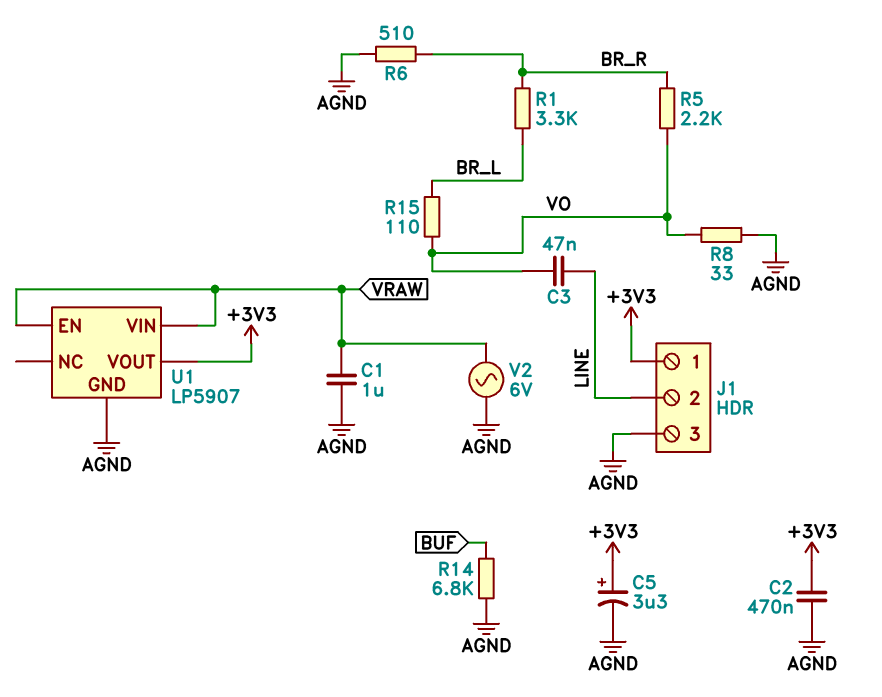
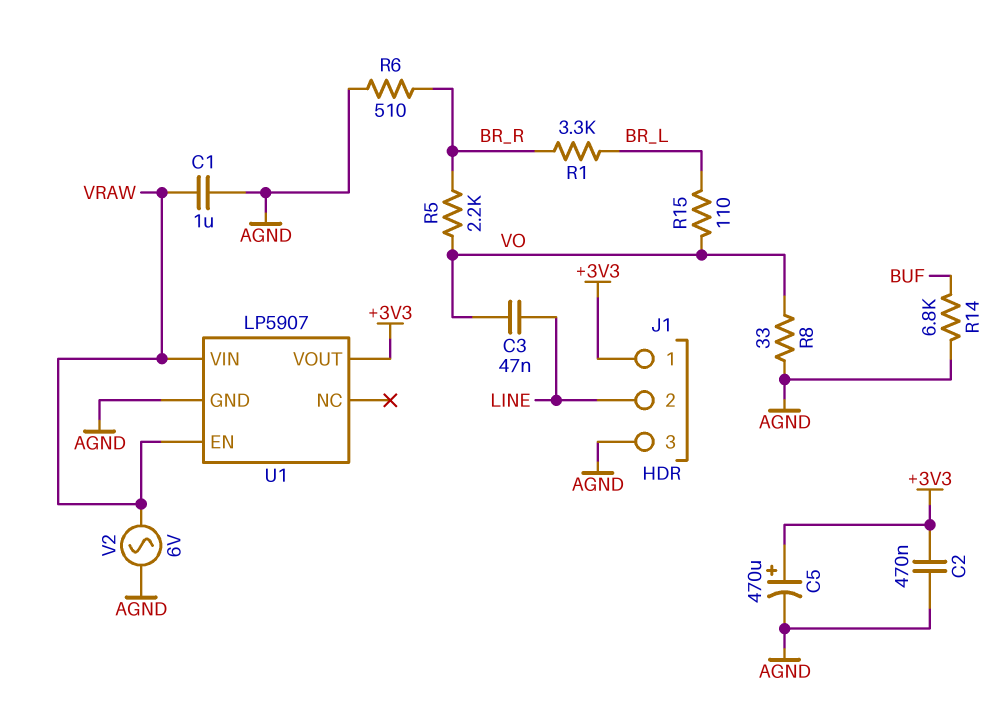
C5: 3.3uF (plus +3V3, minus AGND) -> 470uF (plus +3V3, minus AGND)

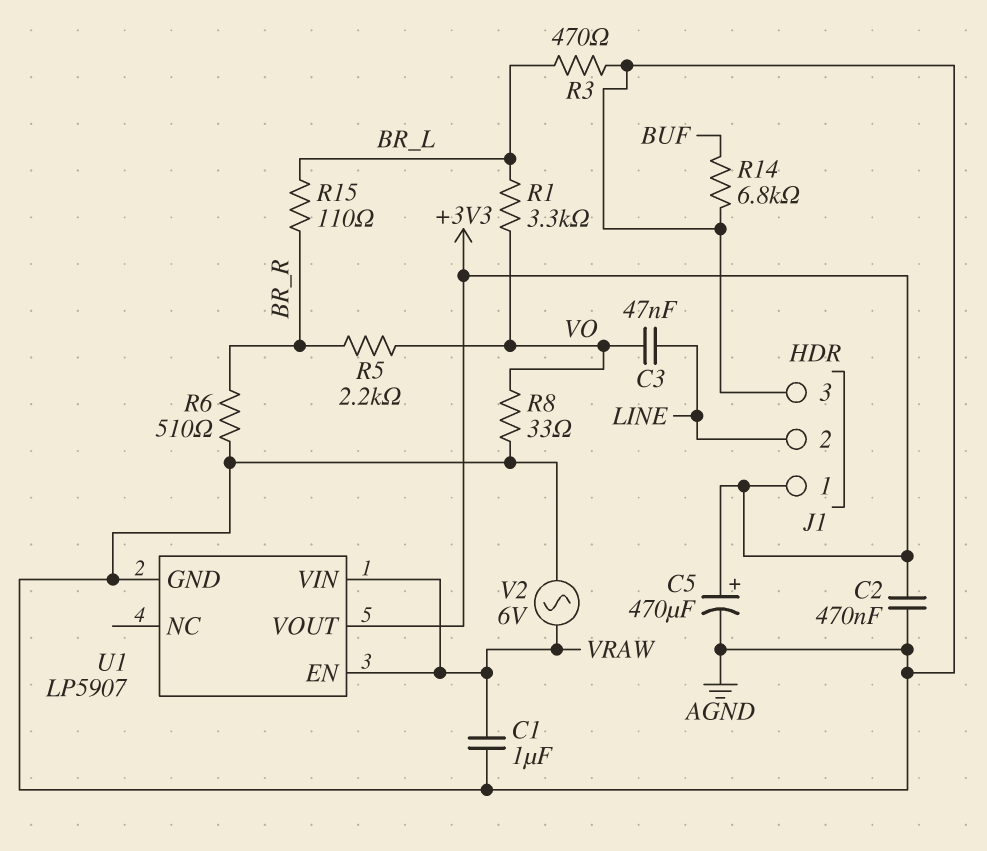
R1: 3.3k (BR_L, BR_R) -> 3.3k (BR_L, VO)
R3: none -> 470 (AGND, BR_L)
R15: 110 (BR_L, VO) -> 110 (BR_L, BR_R)

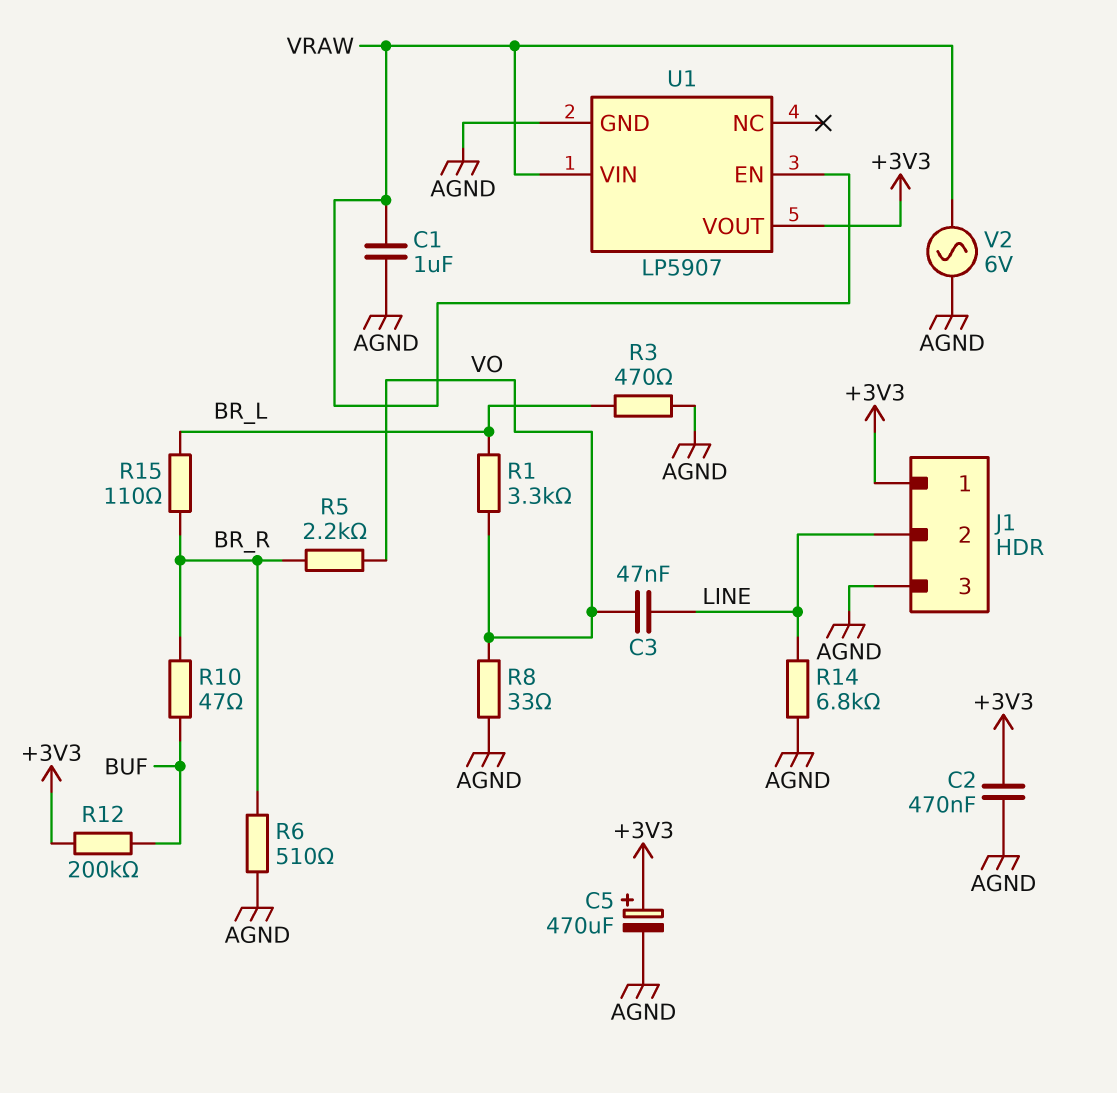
R10: none -> 47 (BR_R, BUF)
R12: none -> 200k (+3V3, BUF)
R14: 6.8k (AGND, BUF) -> 6.8k (AGND, LINE)

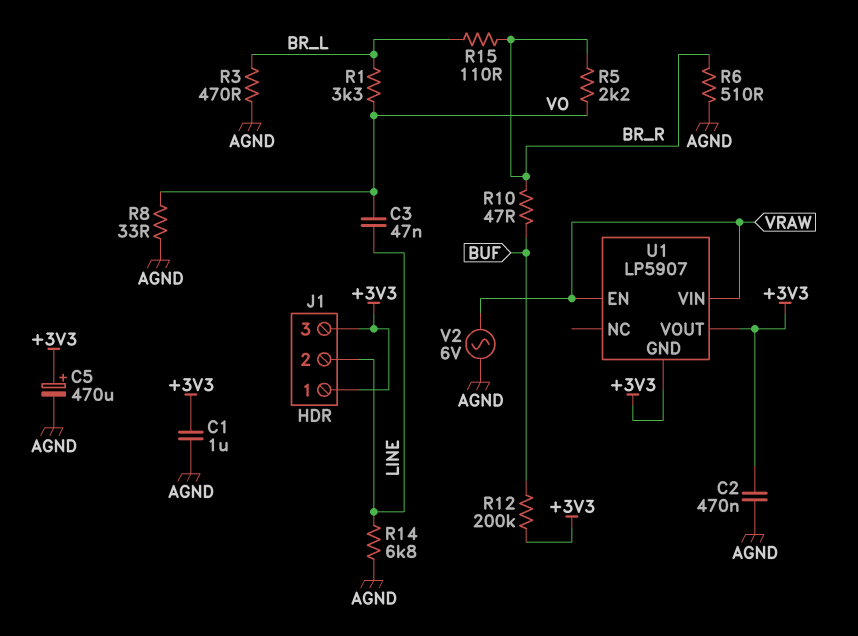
C1: 1uF (AGND, VRAW) -> 1uF (+3V3, AGND)
J1 pin 3: AGND -> +3V3
U1 pin GND: AGND -> +3V3

